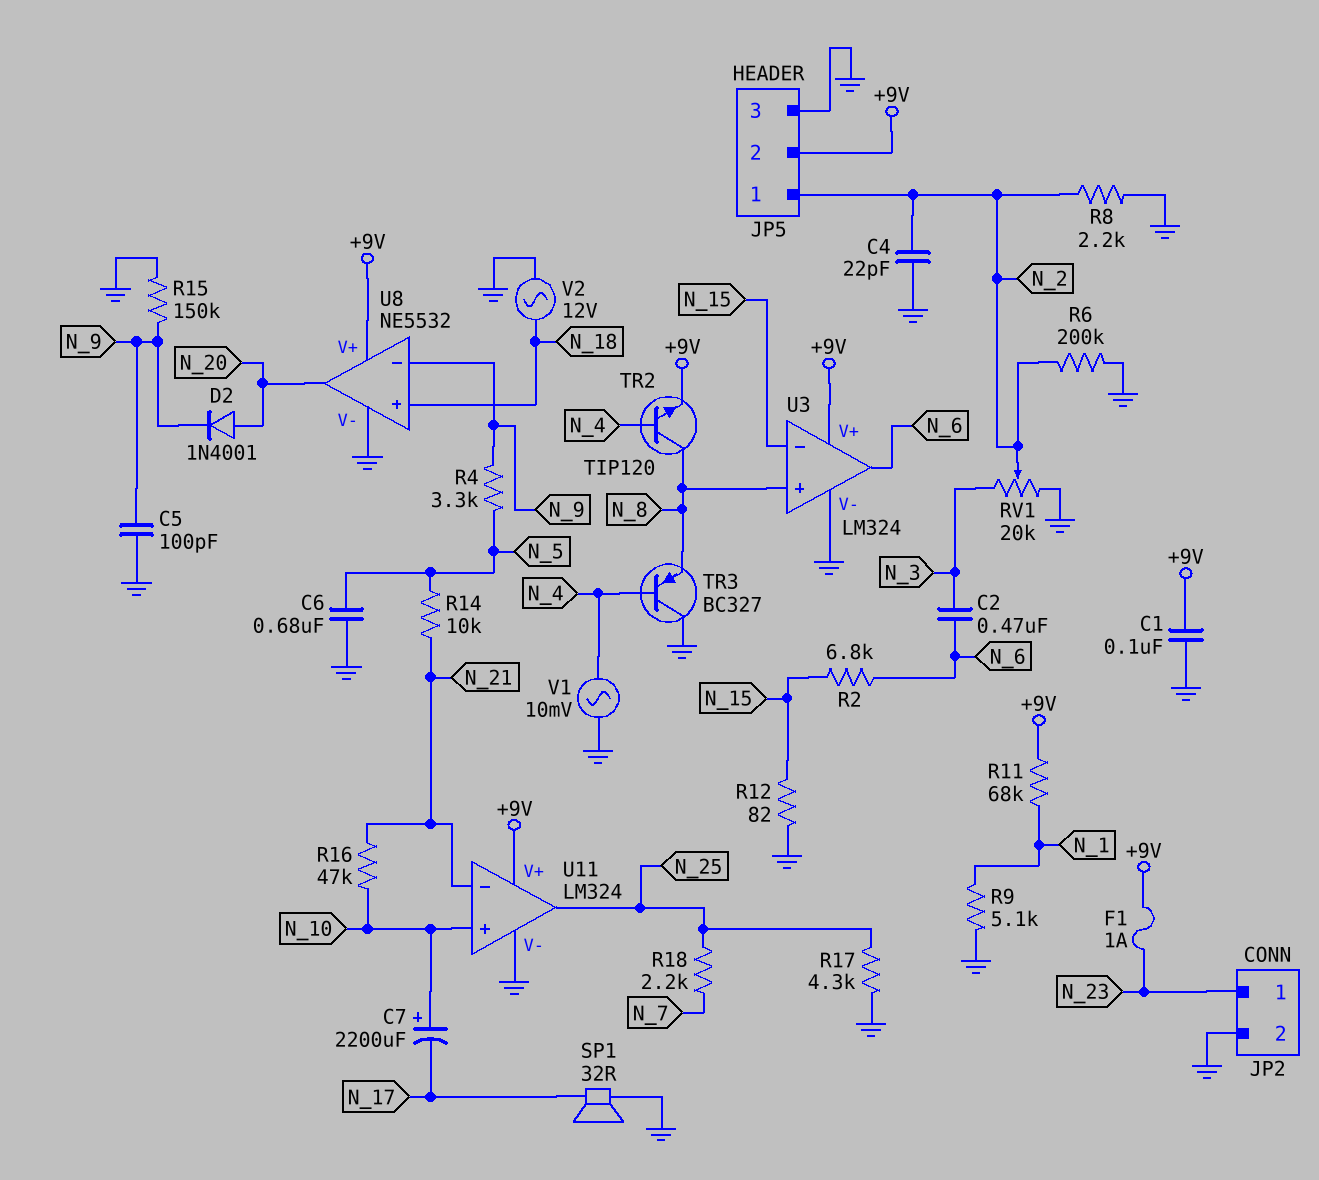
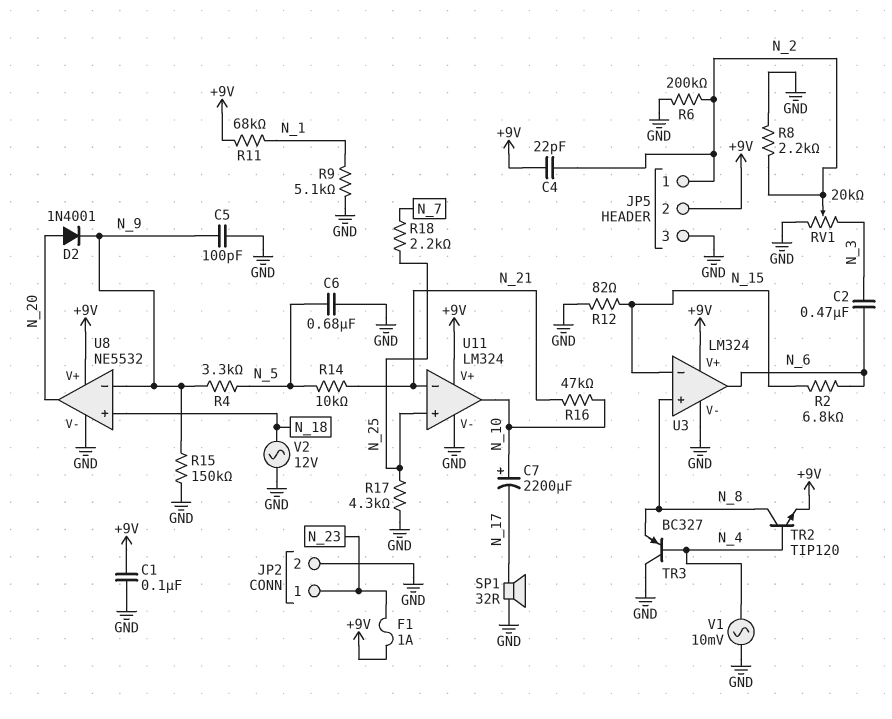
C4: 22pF (GND, N_2) -> 22pF (+9V, N_2)
U11 pin in+: N_10 -> N_25
U11 pin out: N_25 -> N_10

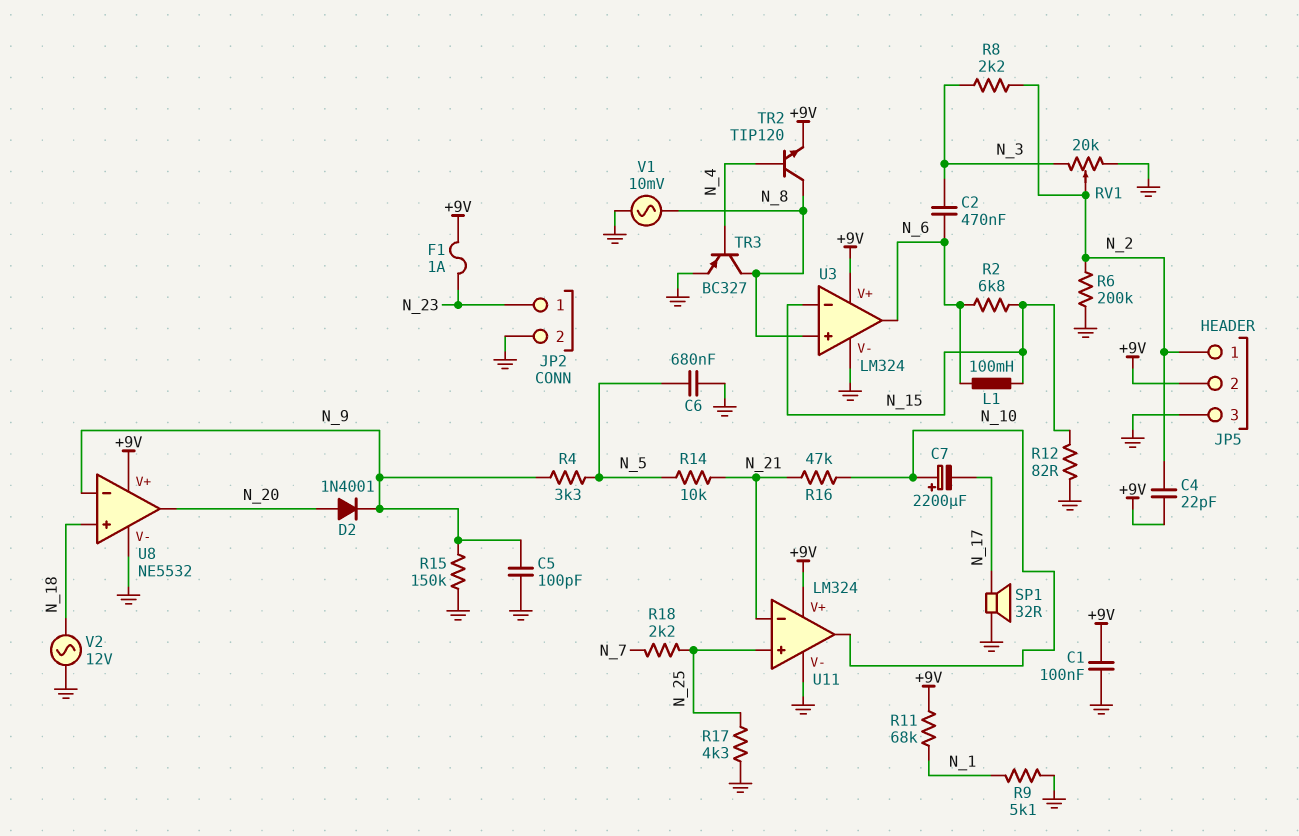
L1: none -> 100mH (N_6, N_15)
R8: 2.2k (GND, N_2) -> 2.2k (N_2, N_3)
TR3: PNP BC327 (B N_4, C GND, E N_8) -> PNP BC327 (B N_4, C N_8, E GND)
V1: AC 10mV (GND, N_4) -> AC 10mV (GND, N_8)

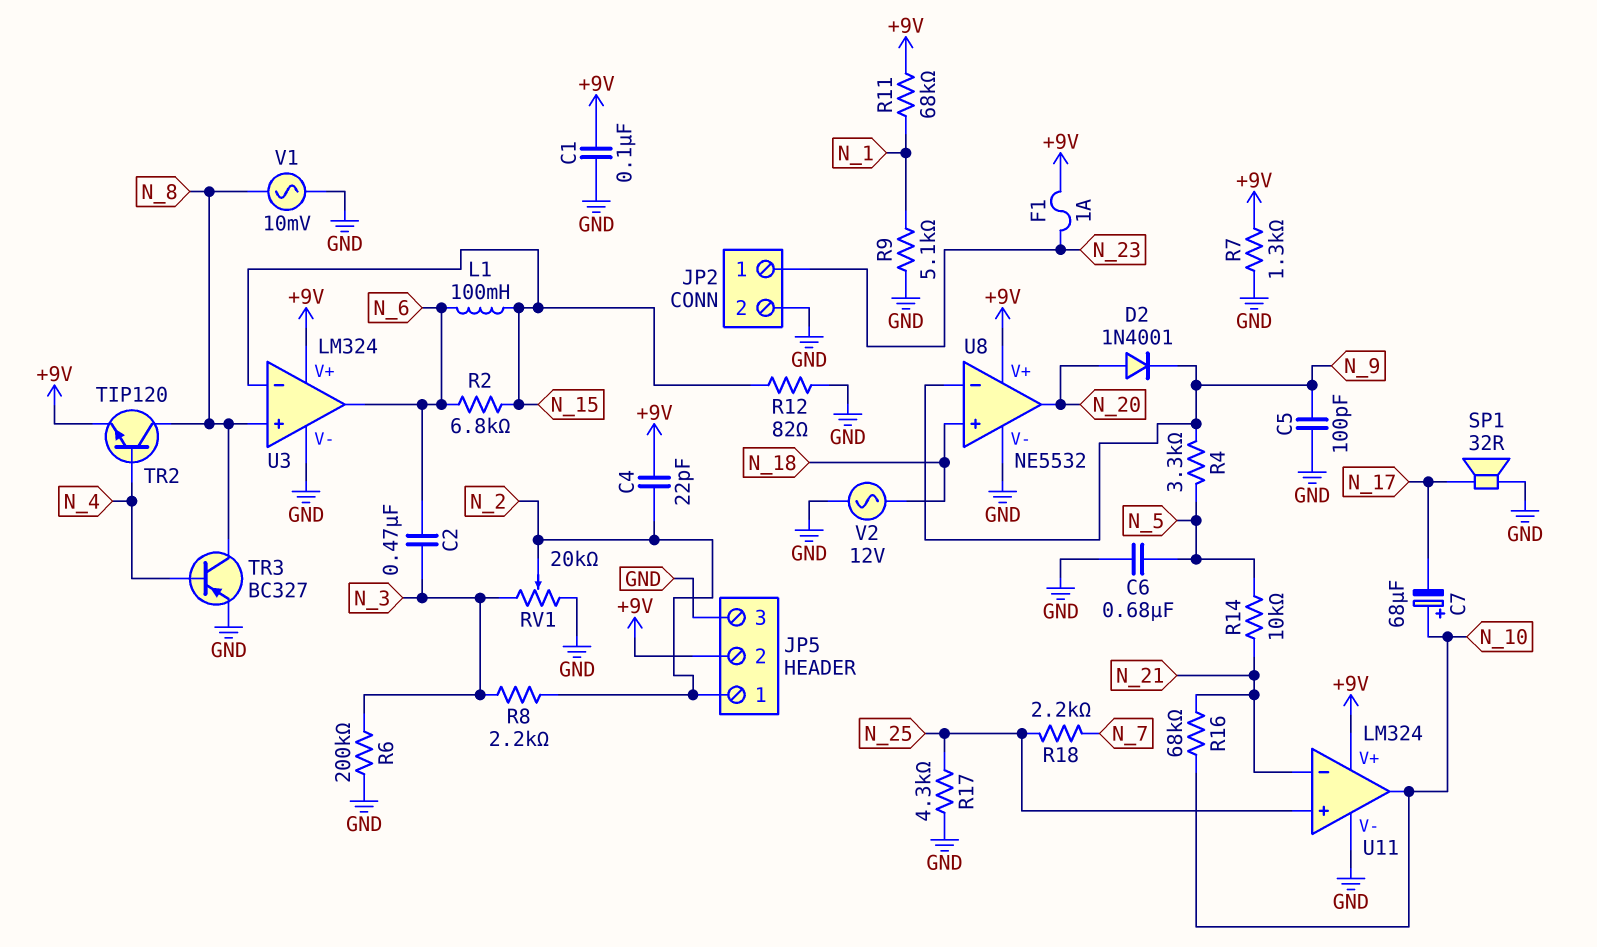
C7: 2200uF (plus N_10, minus N_17) -> 68uF (plus N_10, minus N_17)
R6: 200k (GND, N_2) -> 200k (GND, N_3)
R7: none -> 1.3k (+9V, GND)
R15: 150k (GND, N_9) -> none
R16: 47k (N_10, N_21) -> 68k (N_10, N_21)

